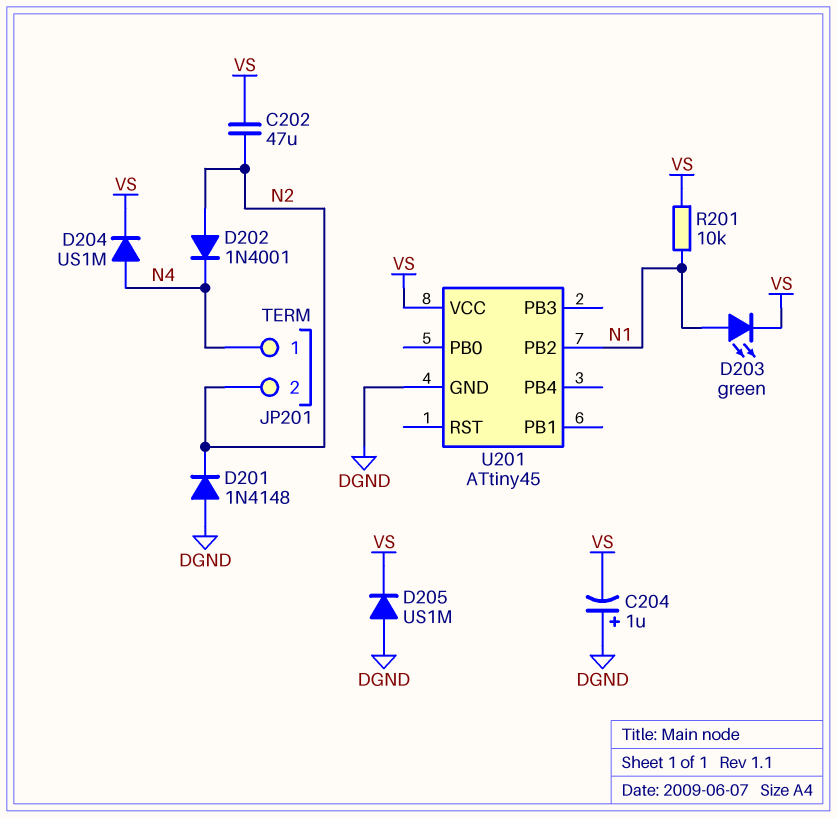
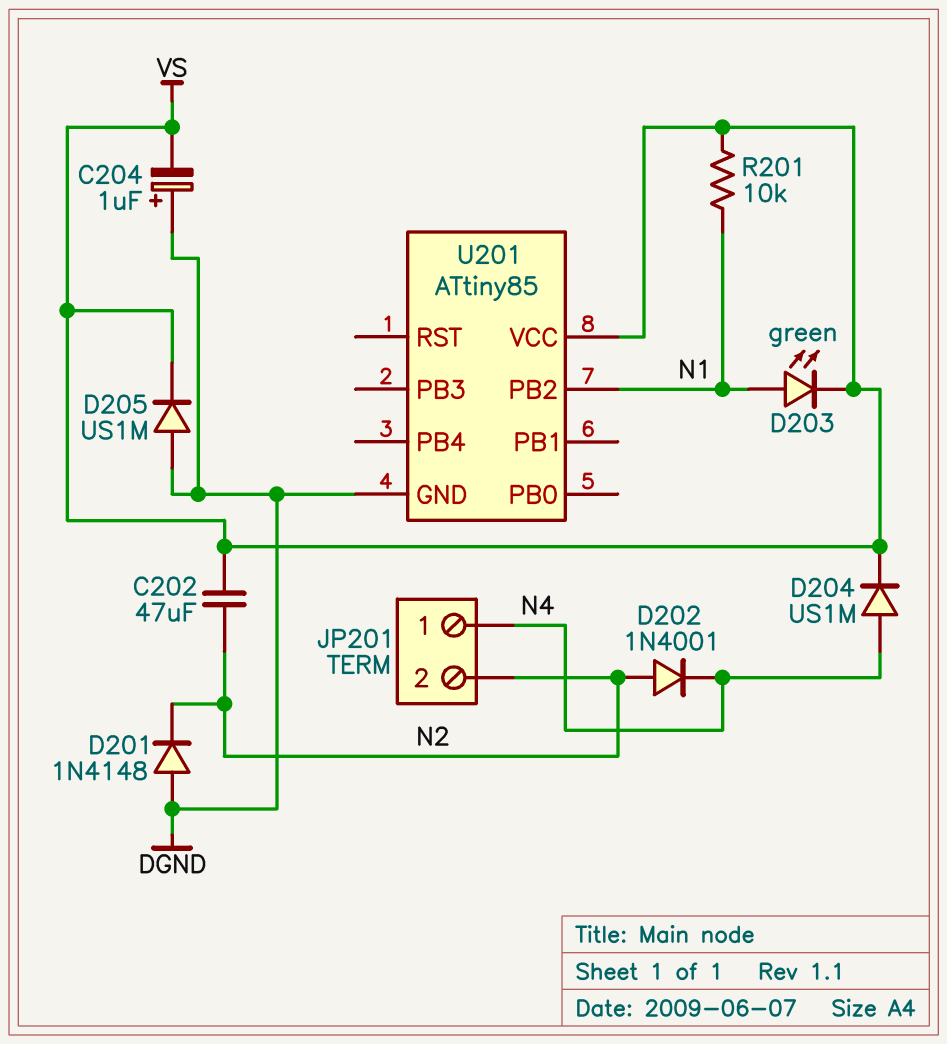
U201: ATtiny45 -> ATtiny85

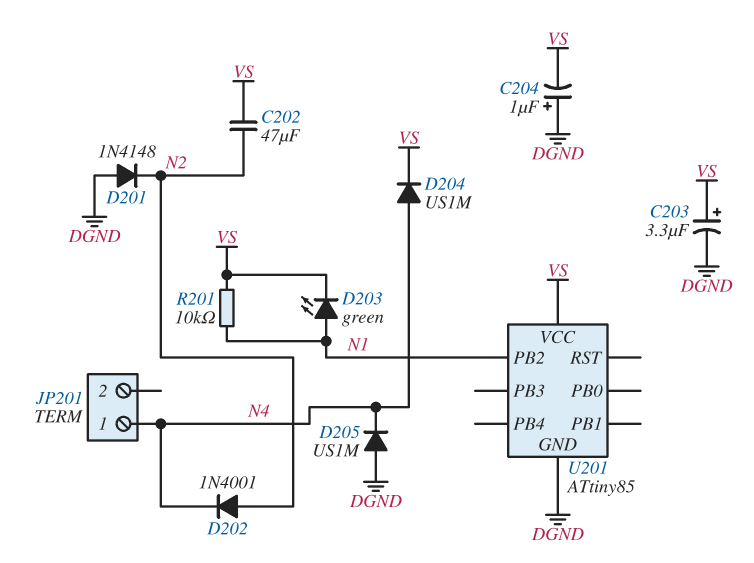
C203: none -> 3.3uF (plus VS, minus DGND)
D205: diode US1M (A DGND, K VS) -> diode US1M (A DGND, K N4)
JP201 pin 2: N2 -> none

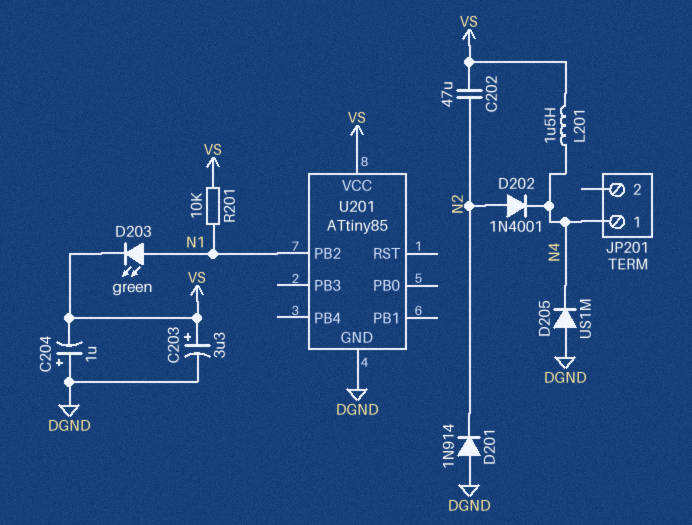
D201: diode 1N4148 (A DGND, K N2) -> diode 1N914 (A DGND, K N2)
D204: diode US1M (A N4, K VS) -> none
L201: none -> 1.5uH (N4, VS)

